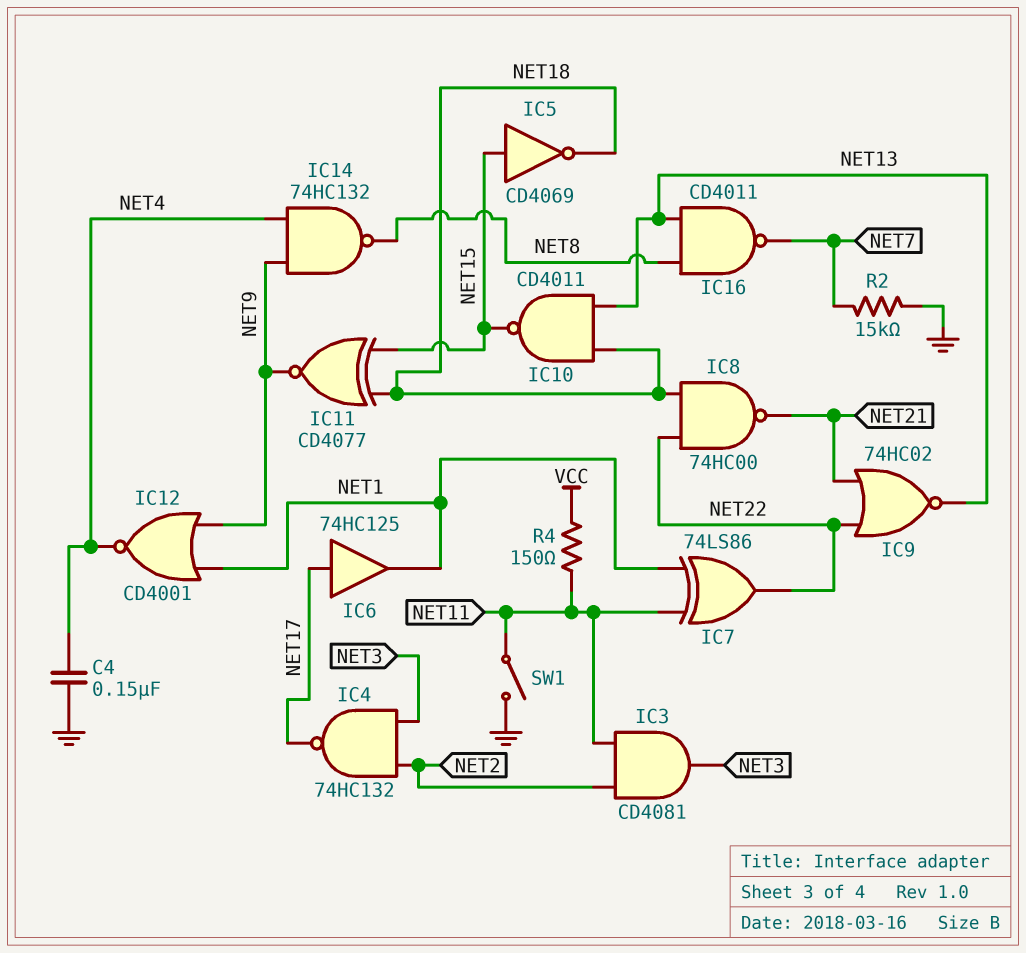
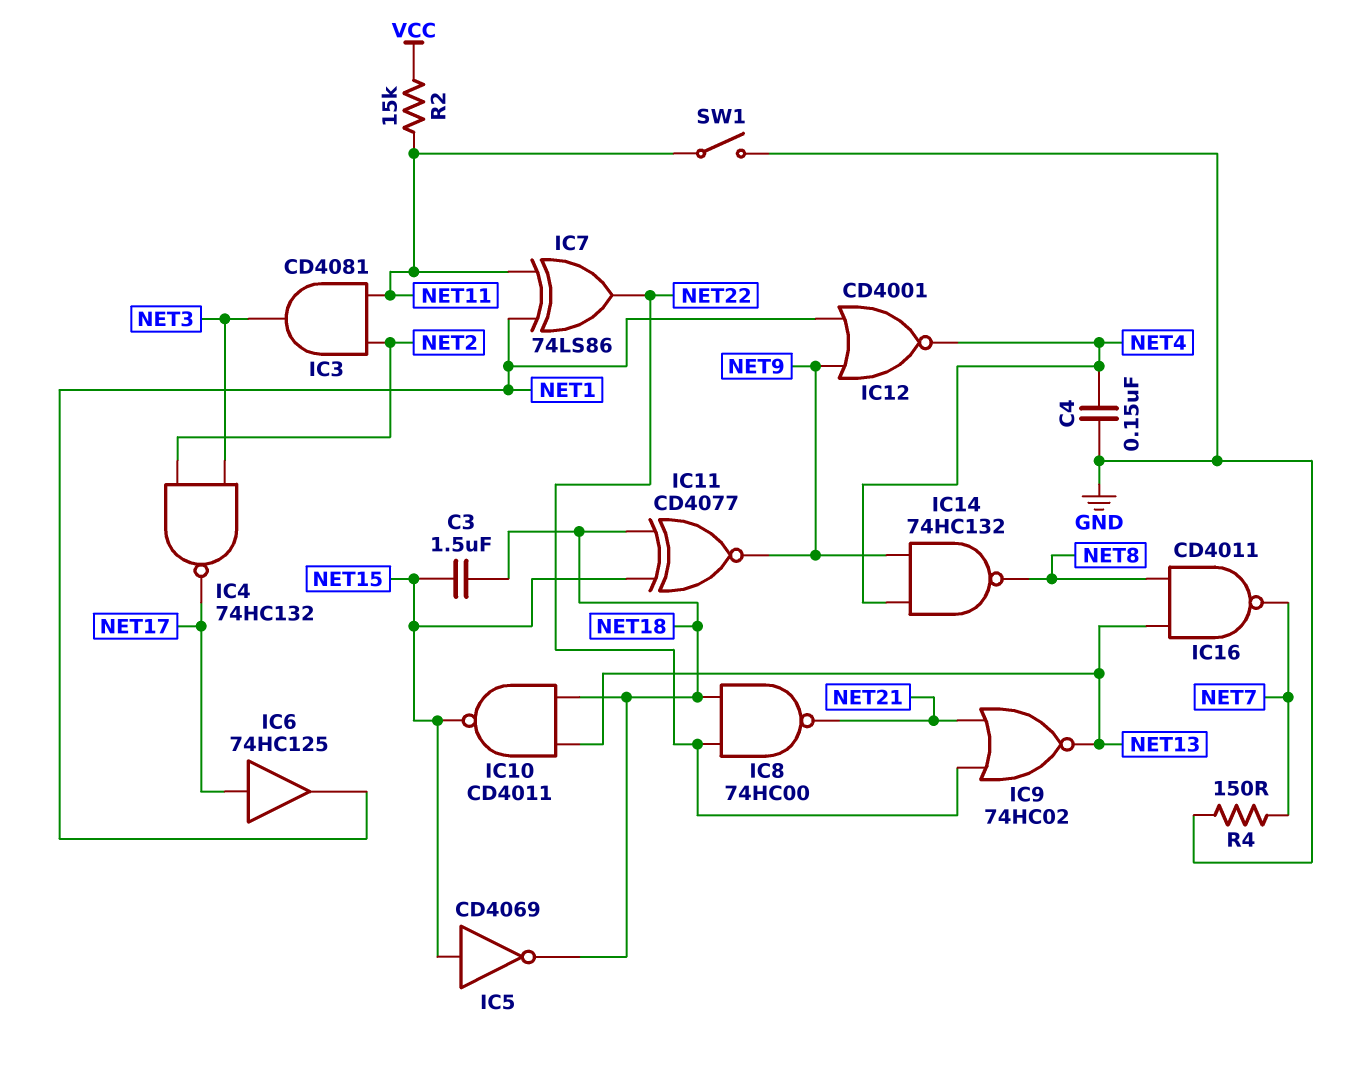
C3: none -> 1.5uF (NET15, NET18)
R2: 15k (GND, NET7) -> 15k (NET11, VCC)
R4: 150 (NET11, VCC) -> 150 (GND, NET7)

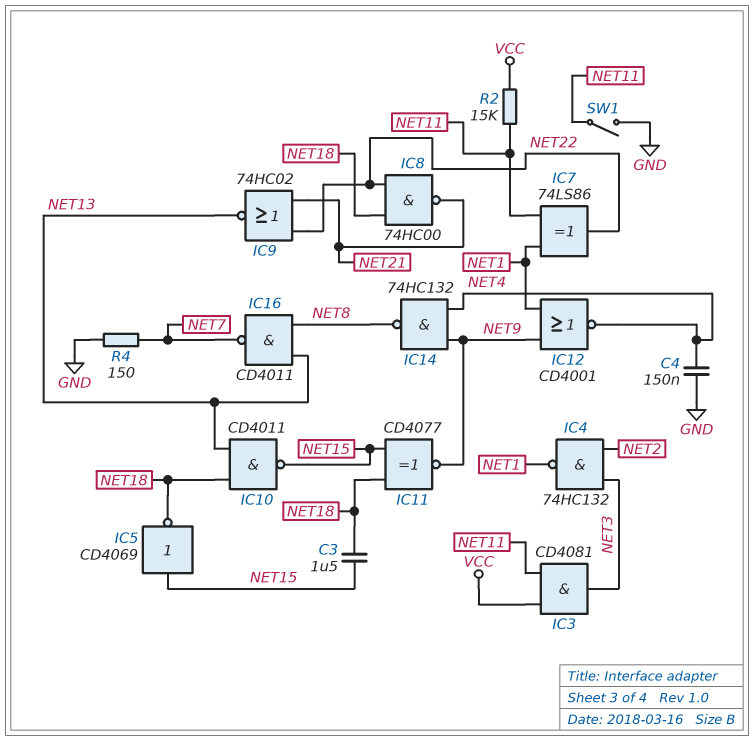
IC3: AND CD4081 (in NET2, in NET11, out NET3) -> AND CD4081 (in NET11, in VCC, out NET3)
IC4: NAND 74HC132 (in NET2, in NET3, out NET17) -> NAND 74HC132 (in NET2, in NET3, out NET1)
IC6: buffer 74HC125 (in NET17, out NET1) -> none

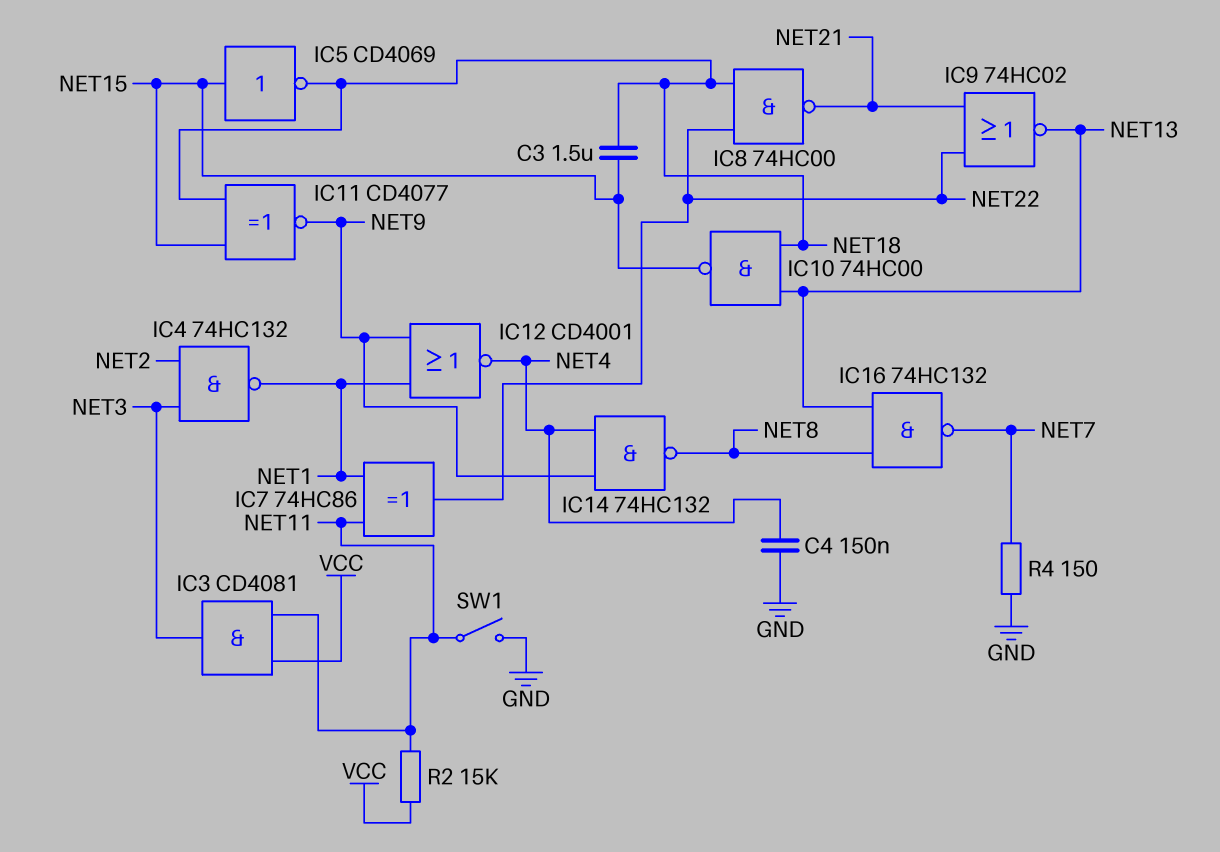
IC7: XOR 74LS86 (in NET1, in NET11, out NET22) -> XOR 74HC86 (in NET1, in NET11, out NET22)
IC10: NAND CD4011 (in NET13, in NET18, out NET15) -> NAND 74HC00 (in NET13, in NET18, out NET15)
IC16: NAND CD4011 (in NET8, in NET13, out NET7) -> NAND 74HC132 (in NET8, in NET13, out NET7)

